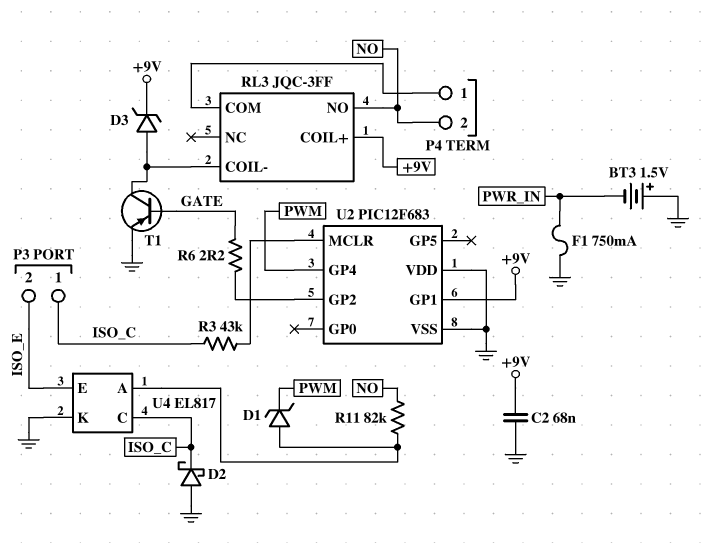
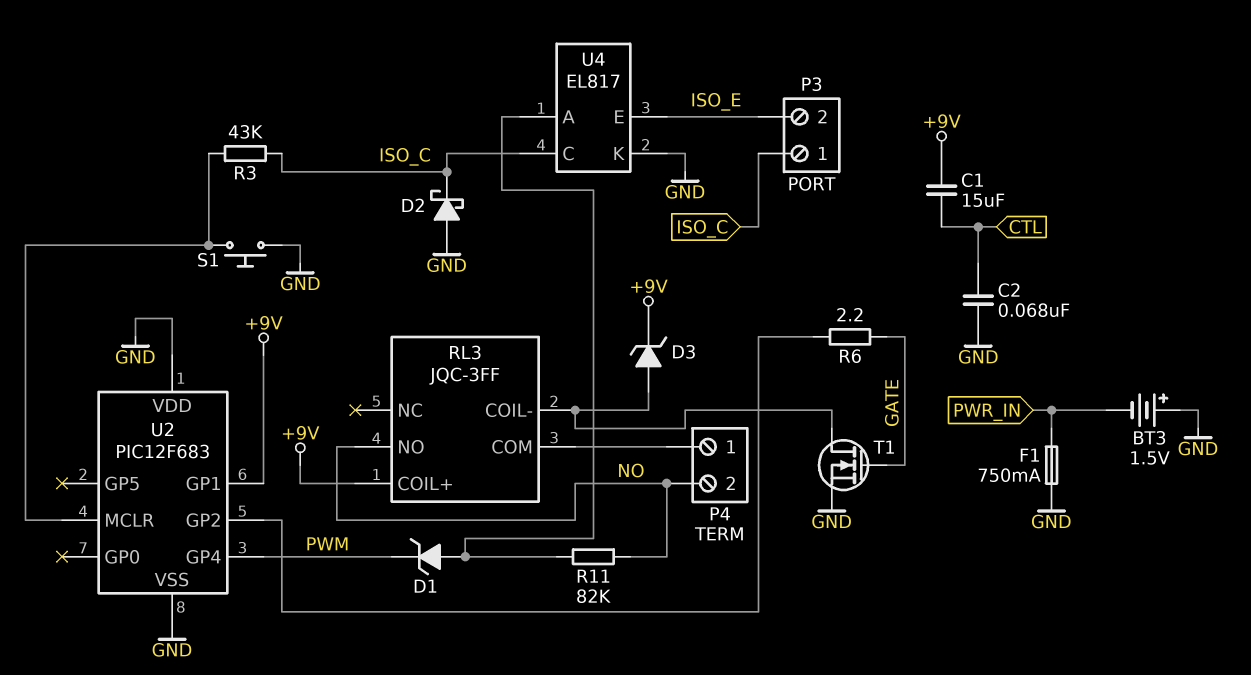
C1: none -> 15uF (+9V, CTL)
C2: 68nF (+9V, GND) -> 68nF (CTL, GND)
S1: none -> button (GND, U2/MCLR)
T1: PNP (B GATE, C RL3/COIL-, E GND) -> NMOS (G GATE, D RL3/COIL-, S GND)

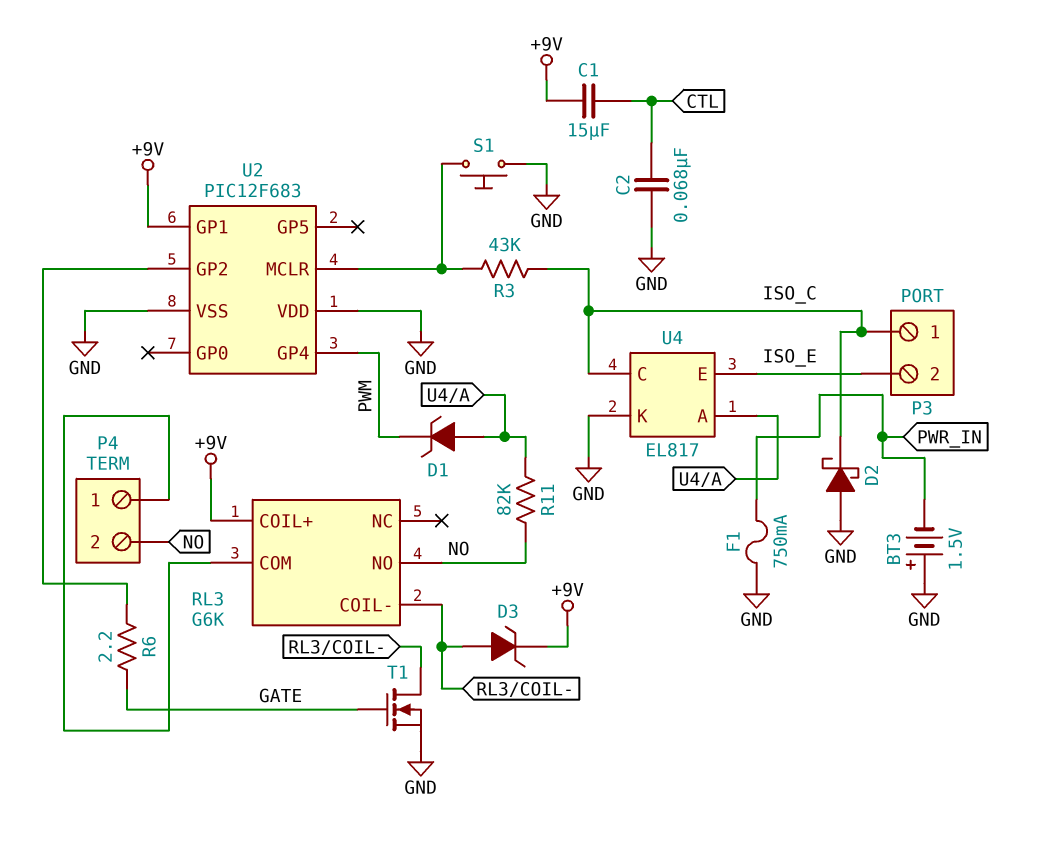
RL3: JQC-3FF -> G6K

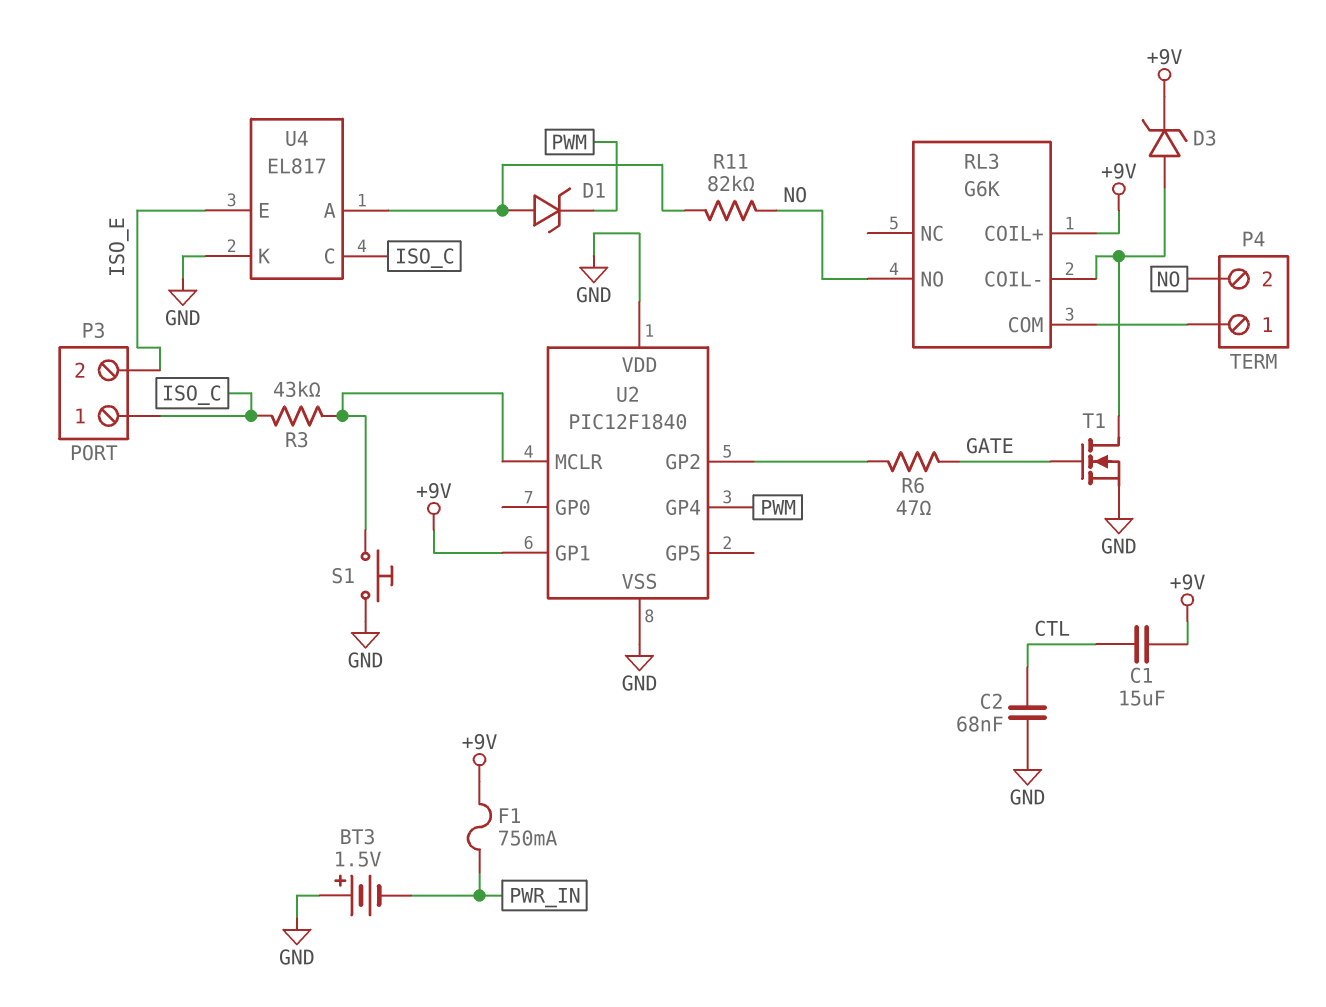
D2: schottky (A GND, K ISO_C) -> none
F1: 750mA (GND, PWR_IN) -> 750mA (+9V, PWR_IN)
R6: 2.2 (GATE, U2/GP2) -> 47 (GATE, U2/GP2)
U2: PIC12F683 -> PIC12F1840

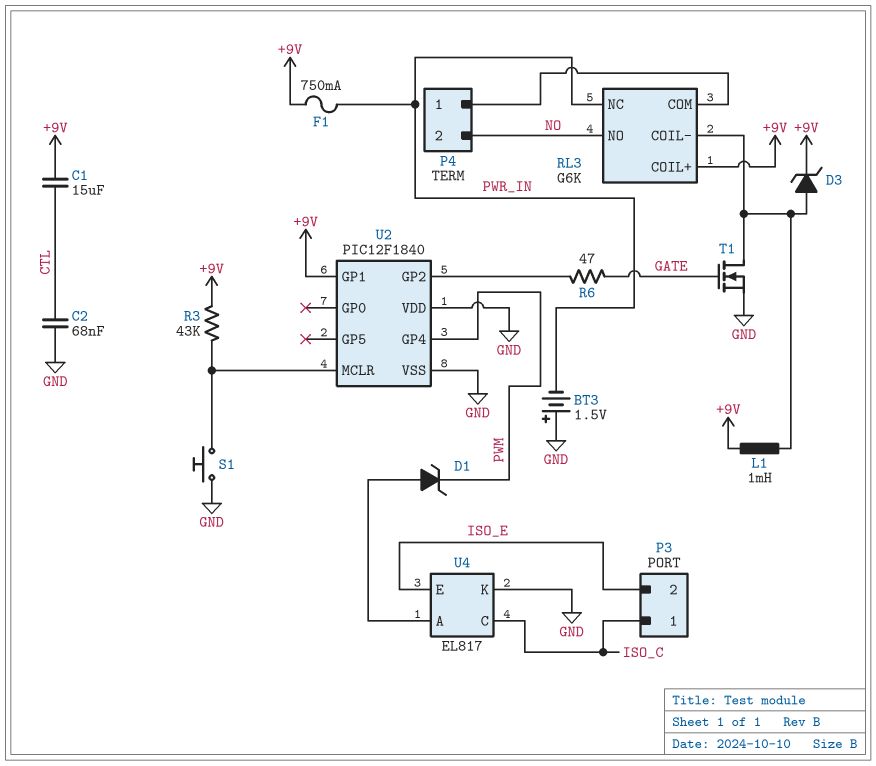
L1: none -> 1mH (+9V, RL3/COIL-)
R3: 43k (ISO_C, U2/MCLR) -> 43k (+9V, U2/MCLR)
R11: 82k (NO, U4/A) -> none
RL3 pin NC: none -> PWR_IN

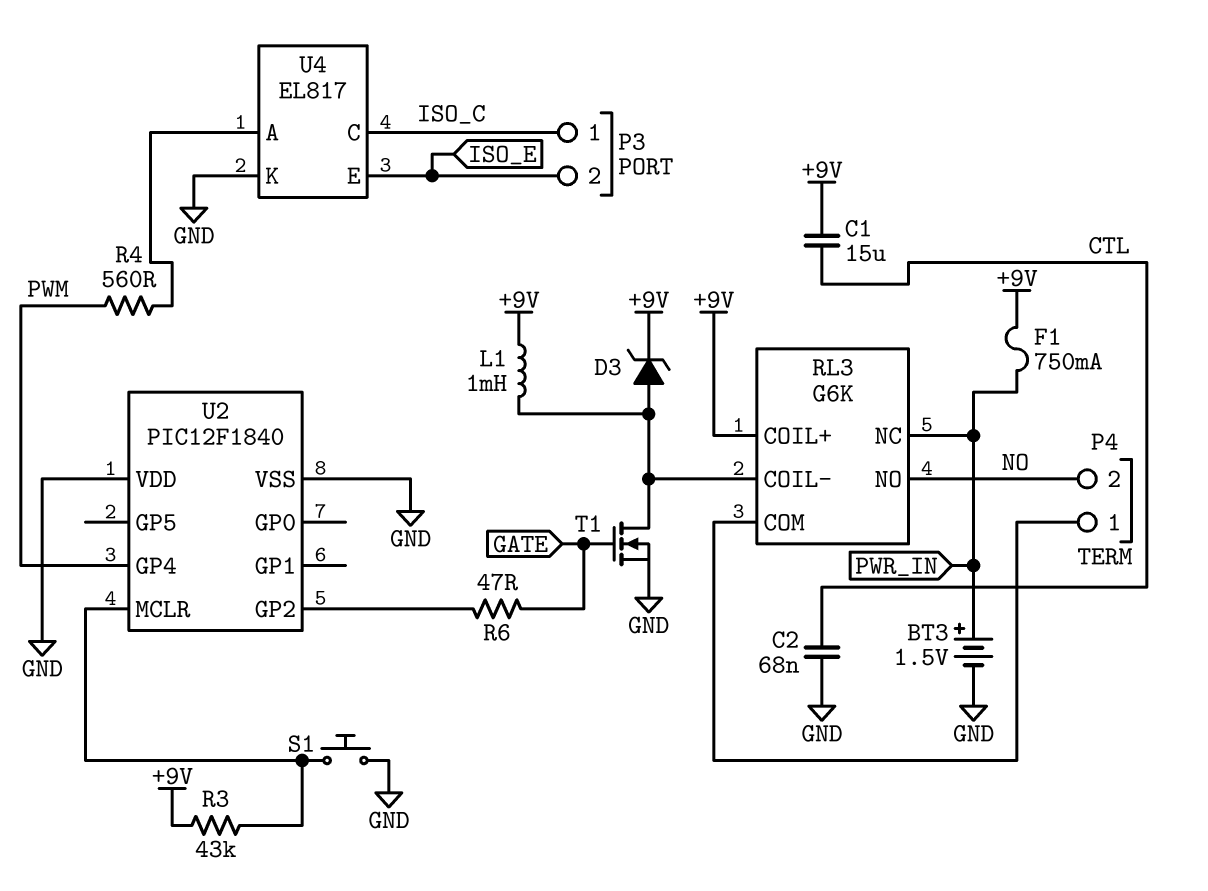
BT3: 1.5V (plus GND, minus PWR_IN) -> 1.5V (plus PWR_IN, minus GND)
D1: zener (A U4/A, K PWM) -> none
R4: none -> 560 (PWM, U4/A)
U2 pin GP1: +9V -> none

